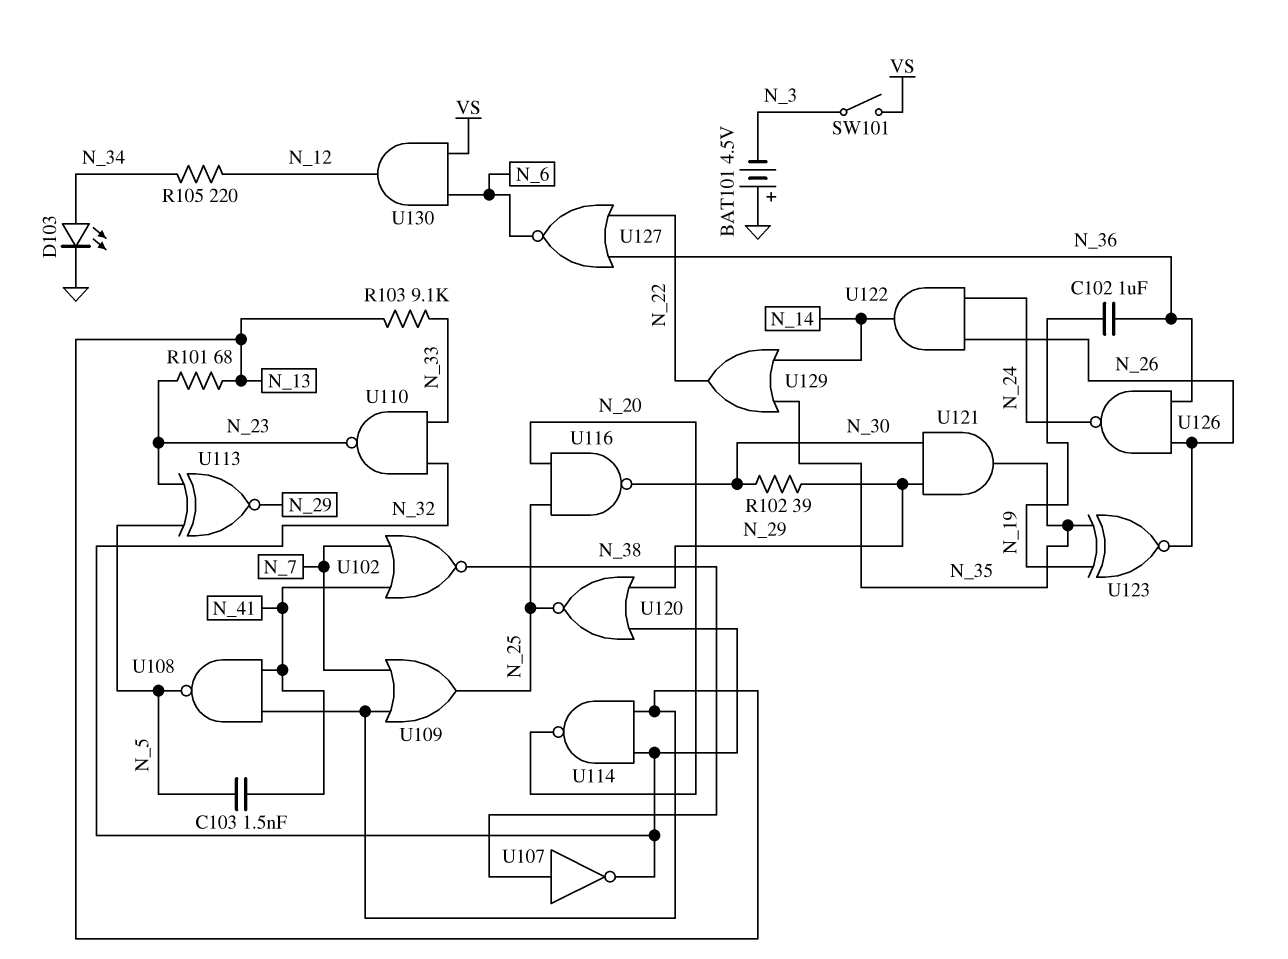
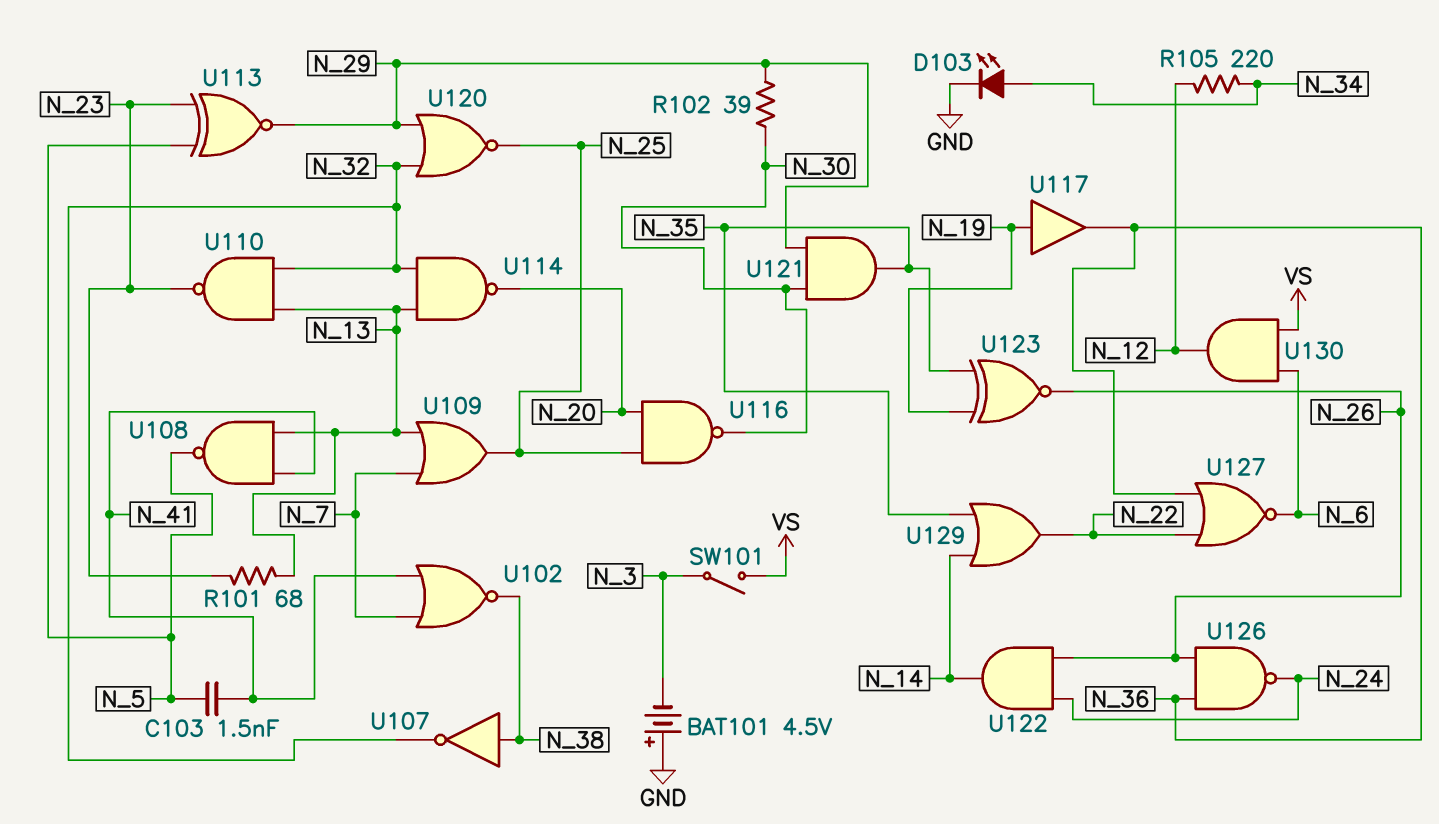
C102: 1uF (N_19, N_36) -> none
R103: 9.1k (N_13, N_33) -> none
U110: NAND (in N_32, in N_33, out N_23) -> NAND (in N_13, in N_32, out N_23)
U117: none -> buffer (in N_19, out N_36)

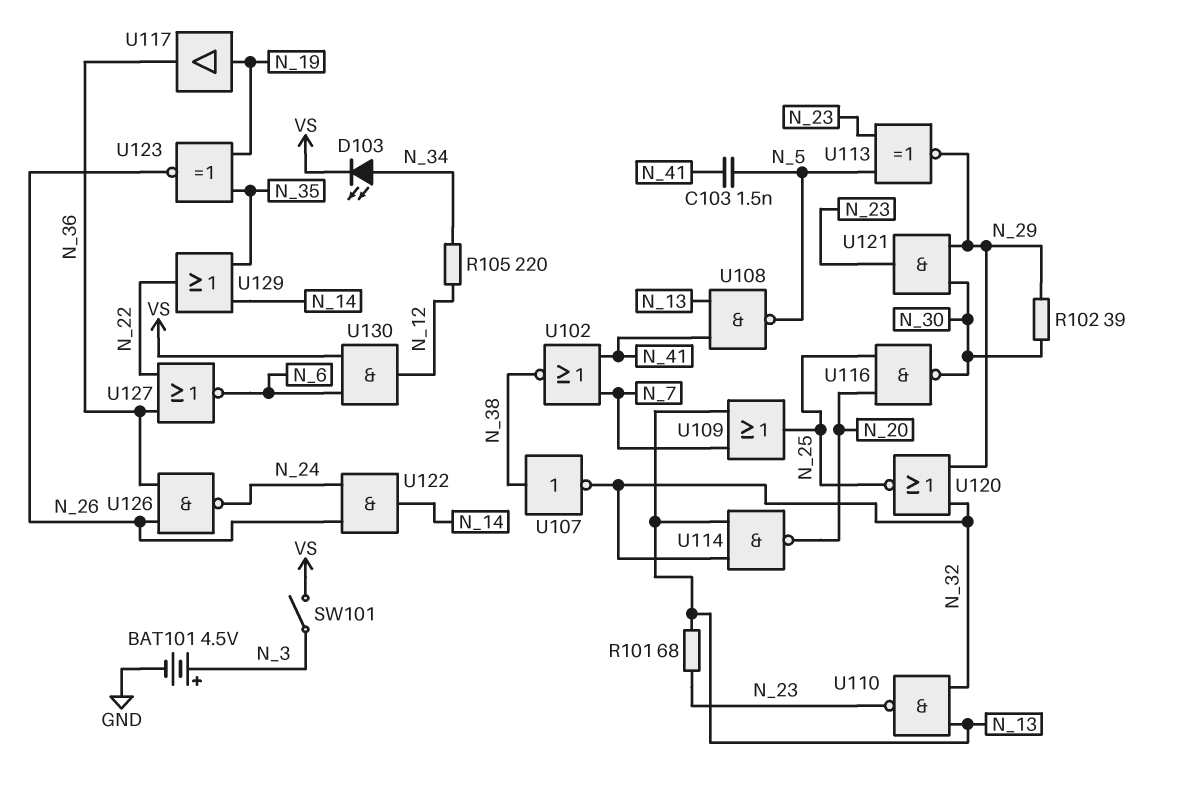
BAT101: 4.5V (plus GND, minus N_3) -> 4.5V (plus N_3, minus GND)
D103: LED (A N_34, K GND) -> LED (A N_34, K VS)
U121: AND (in N_29, in N_30, out N_35) -> AND (in N_29, in N_30, out N_23)

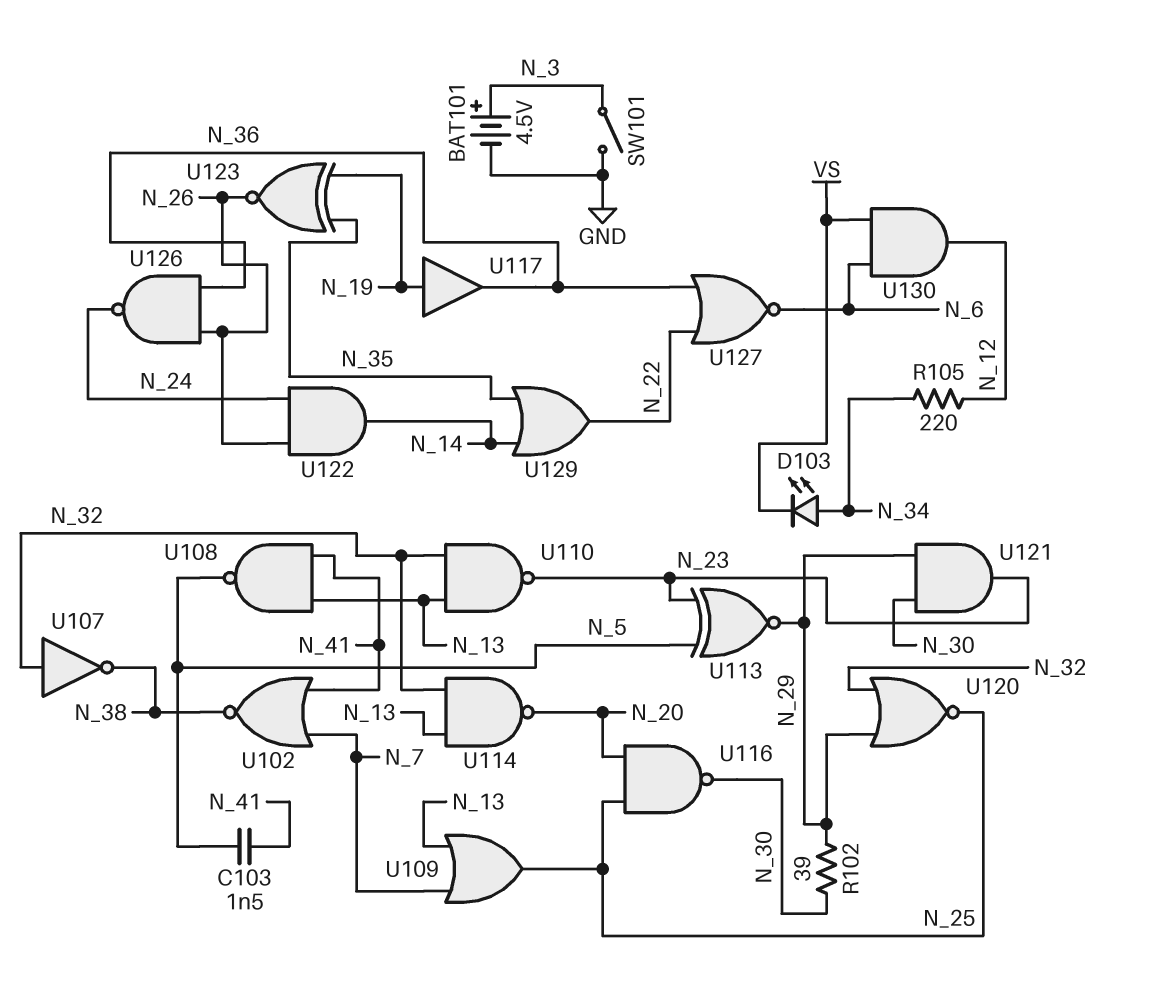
R101: 68 (N_13, N_23) -> none
SW101: switch (N_3, VS) -> switch (GND, N_3)
U107: NOT (in N_38, out N_32) -> NOT (in N_32, out N_38)

